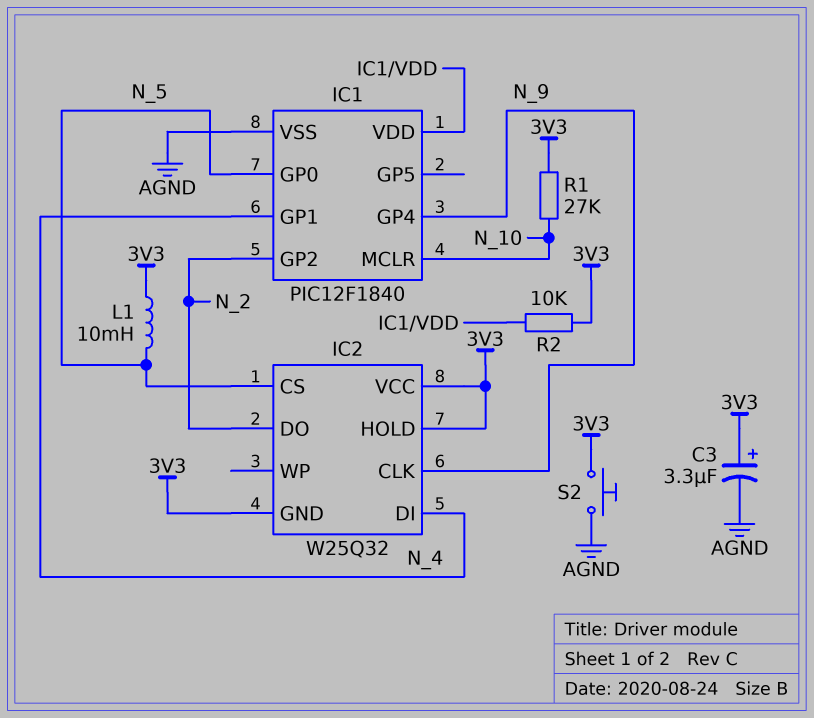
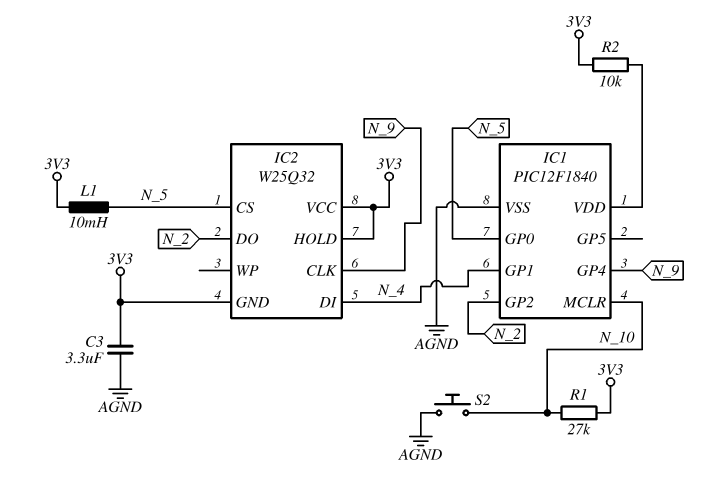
C3: 3.3uF (plus 3V3, minus AGND) -> 3.3uF (3V3, AGND)
S2: button (3V3, AGND) -> button (AGND, N_10)

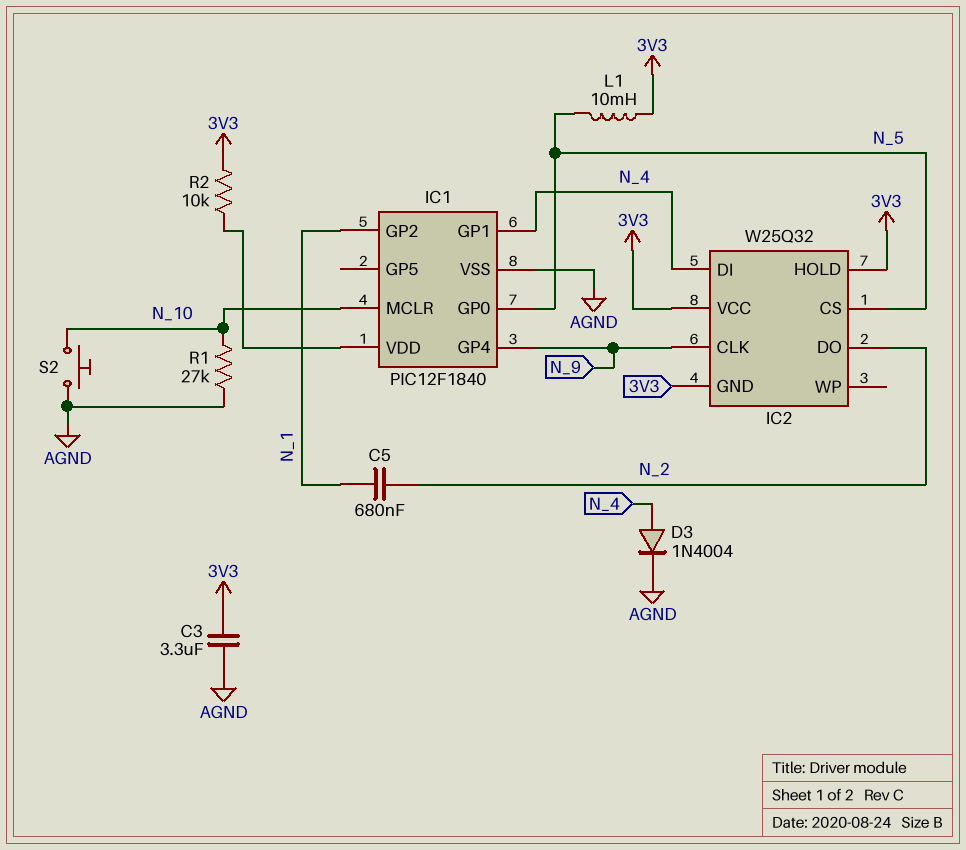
C5: none -> 680nF (N_1, N_2)
D3: none -> diode 1N4004 (A N_4, K AGND)
IC1 pin GP2: N_2 -> N_1
R1: 27k (3V3, N_10) -> 27k (AGND, N_10)

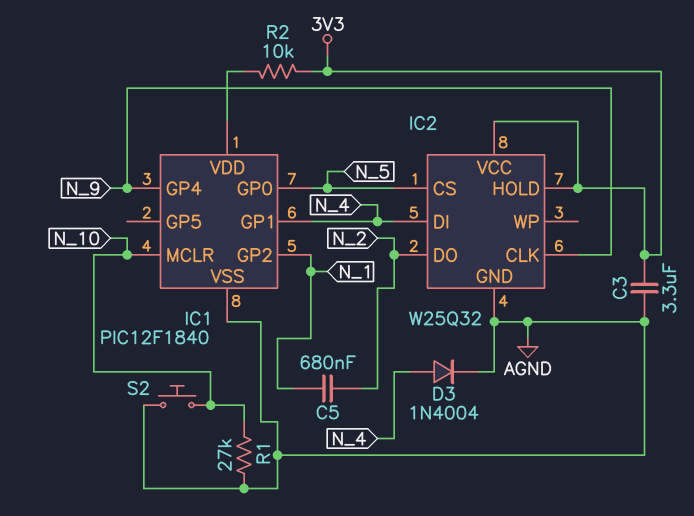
IC2 pin GND: 3V3 -> AGND
L1: 10mH (3V3, N_5) -> none

